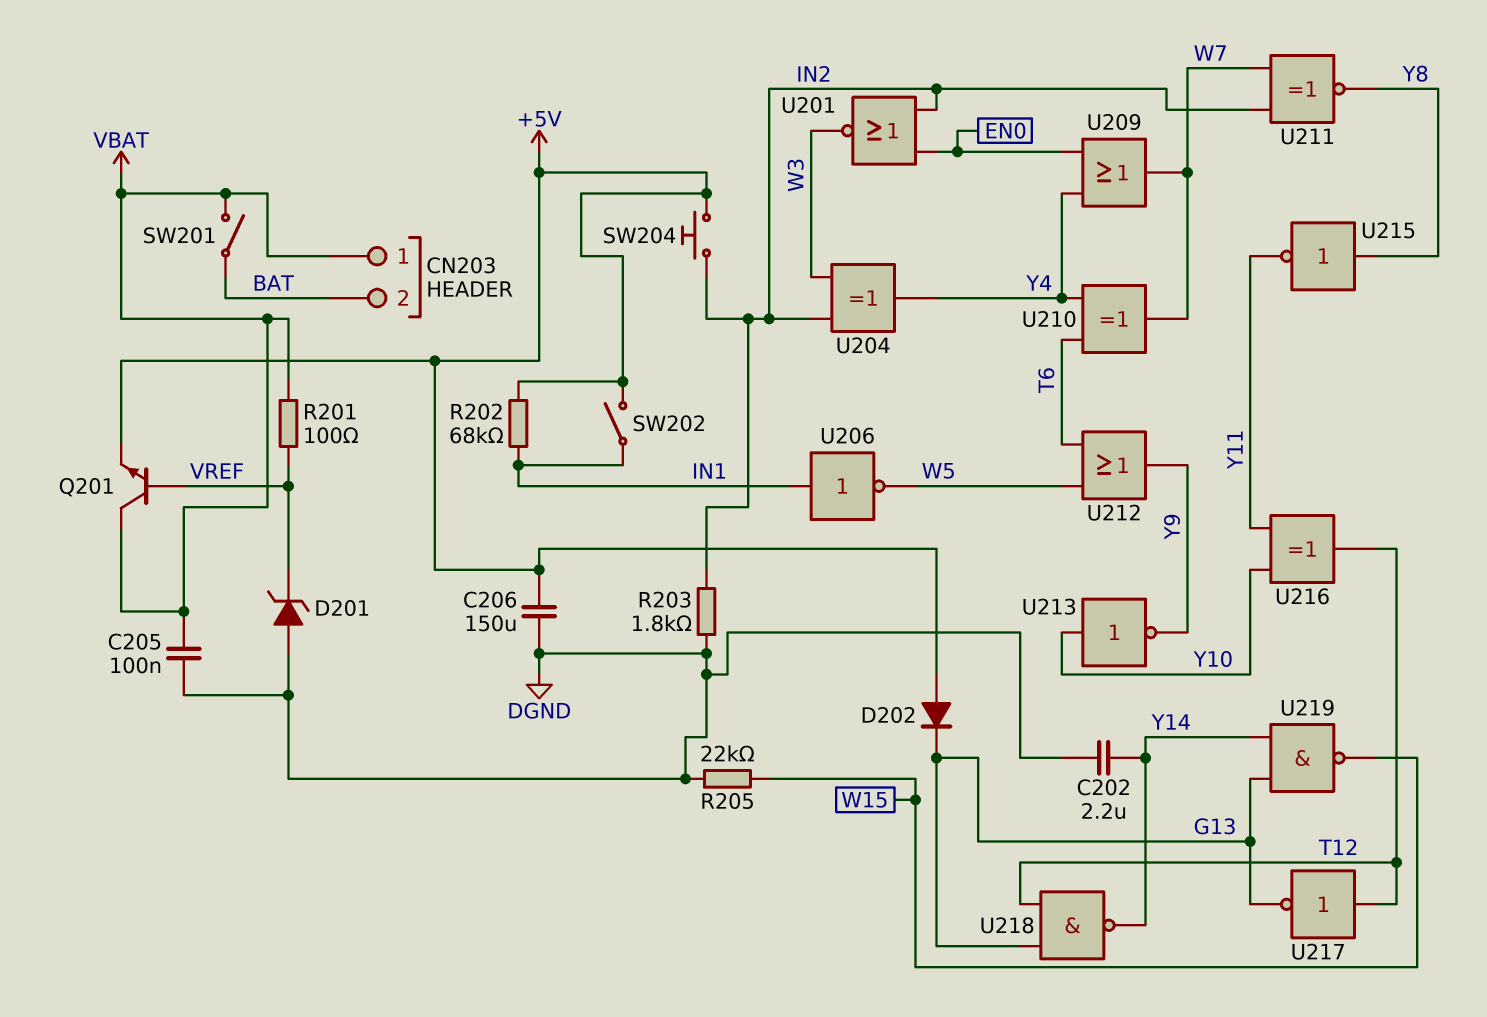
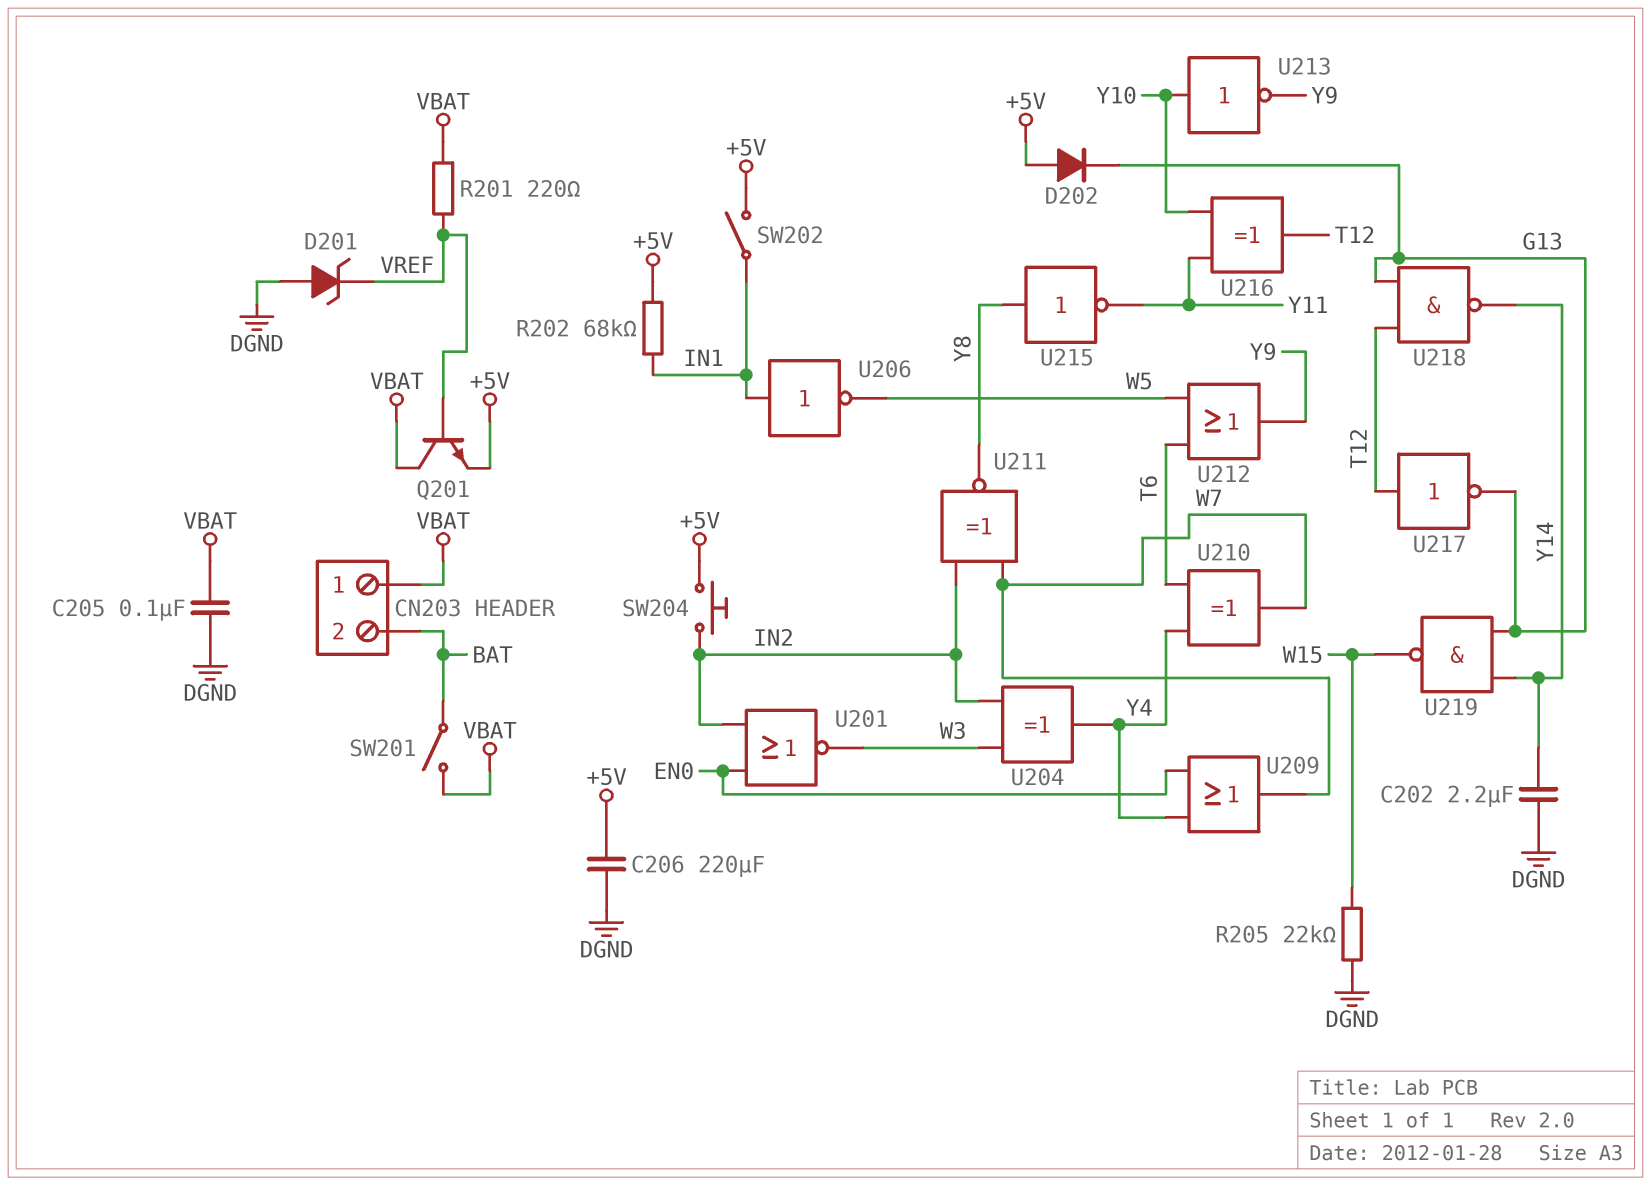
C206: 150uF (+5V, DGND) -> 220uF (+5V, DGND)
R201: 100 (VBAT, VREF) -> 220 (VBAT, VREF)
R203: 1.8k (DGND, IN2) -> none

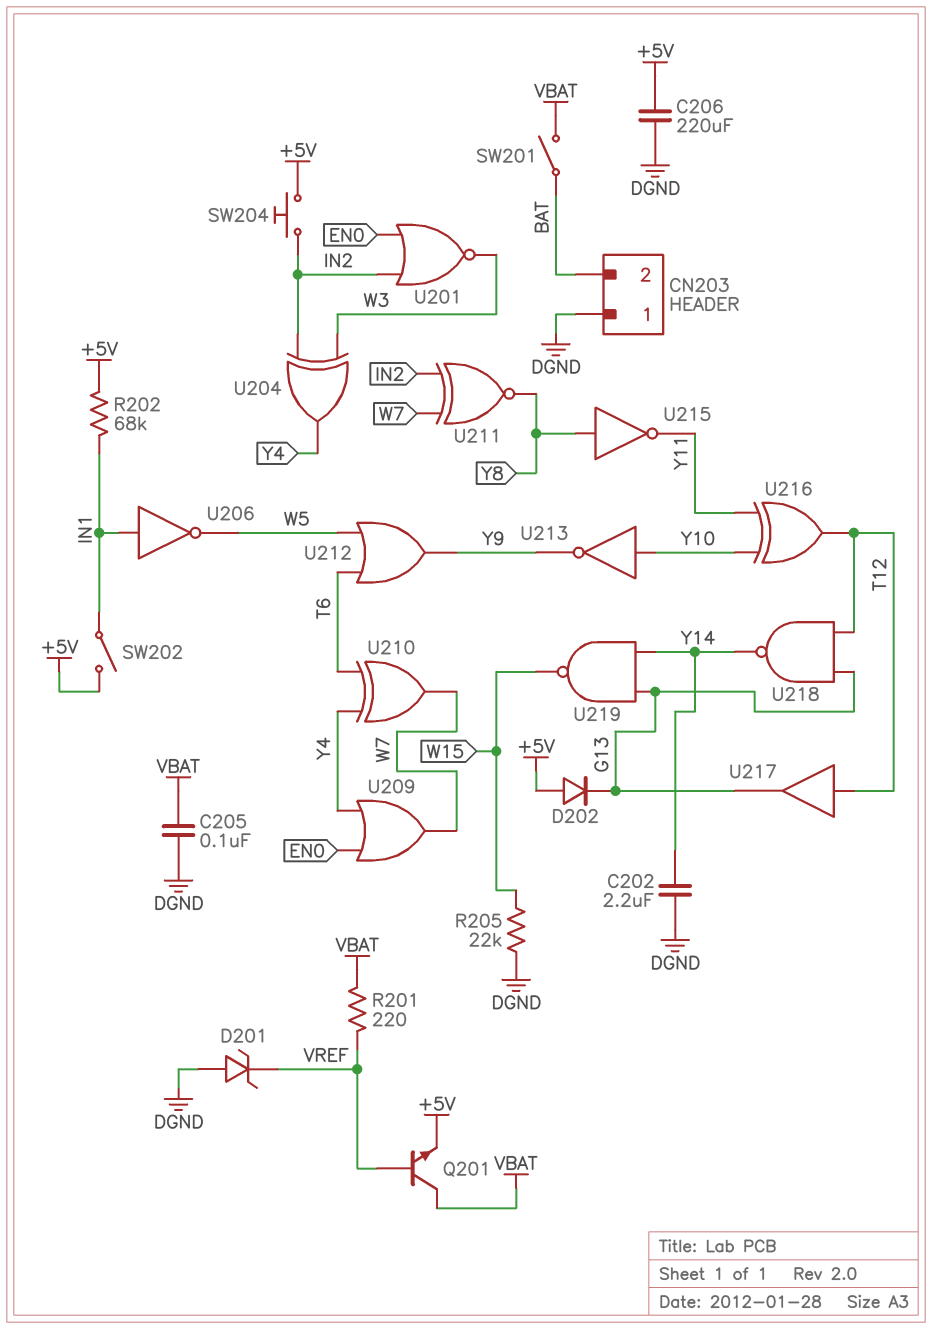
CN203 pin 1: VBAT -> DGND
U217: NOT (in T12, out G13) -> buffer (in T12, out G13)

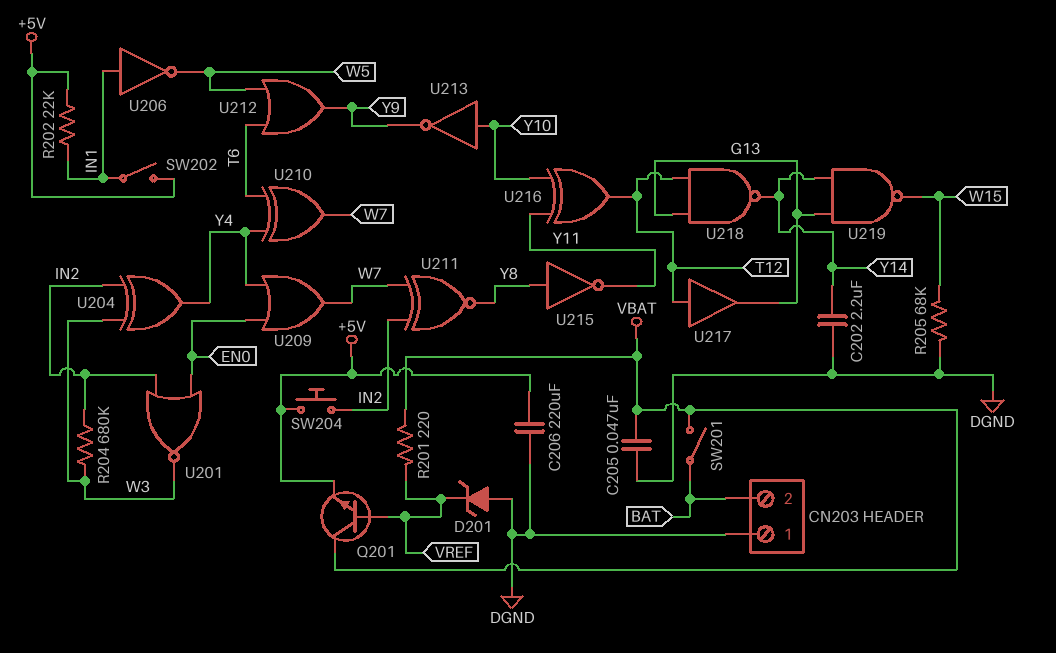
C205: 100nF (DGND, VBAT) -> 47nF (DGND, VBAT)
D202: diode (A +5V, K G13) -> none
R202: 68k (+5V, IN1) -> 22k (+5V, IN1)
R204: none -> 680k (IN2, W3)
R205: 22k (DGND, W15) -> 68k (DGND, W15)

